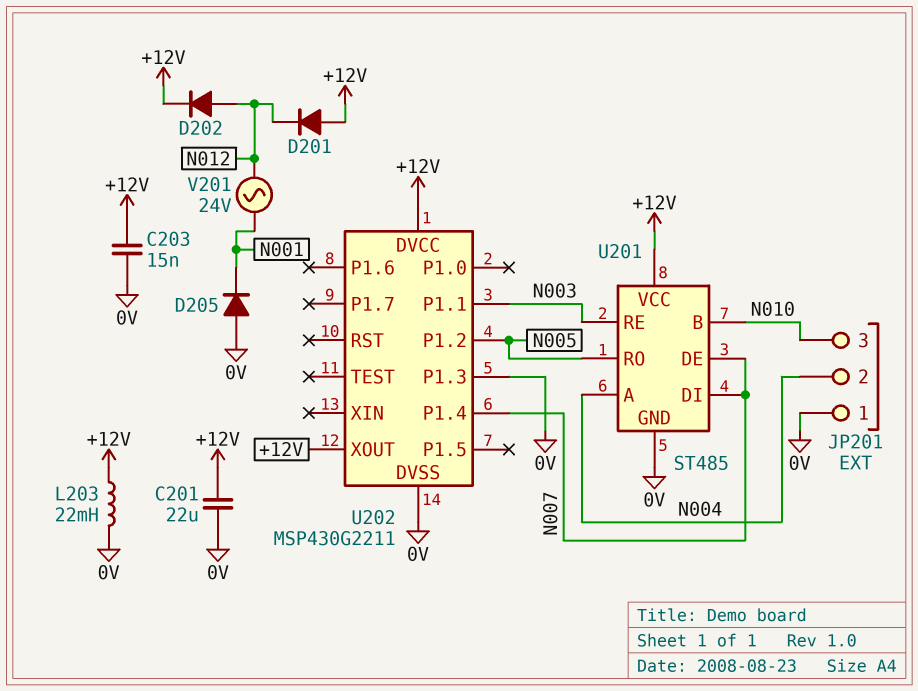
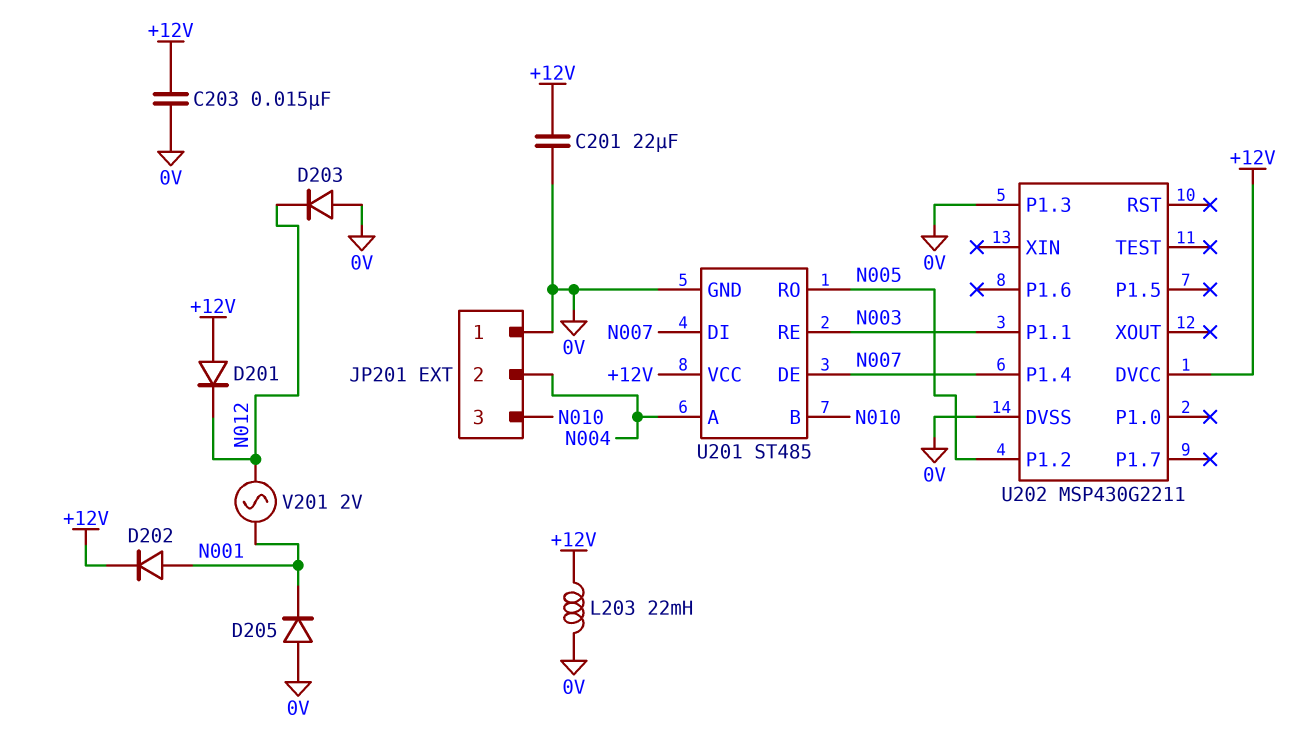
D202: diode (A N012, K +12V) -> diode (A N001, K +12V)
D203: none -> diode (A 0V, K N012)
U202 pin XOUT: +12V -> none
V201: AC 24V (N001, N012) -> AC 2V (N001, N012)

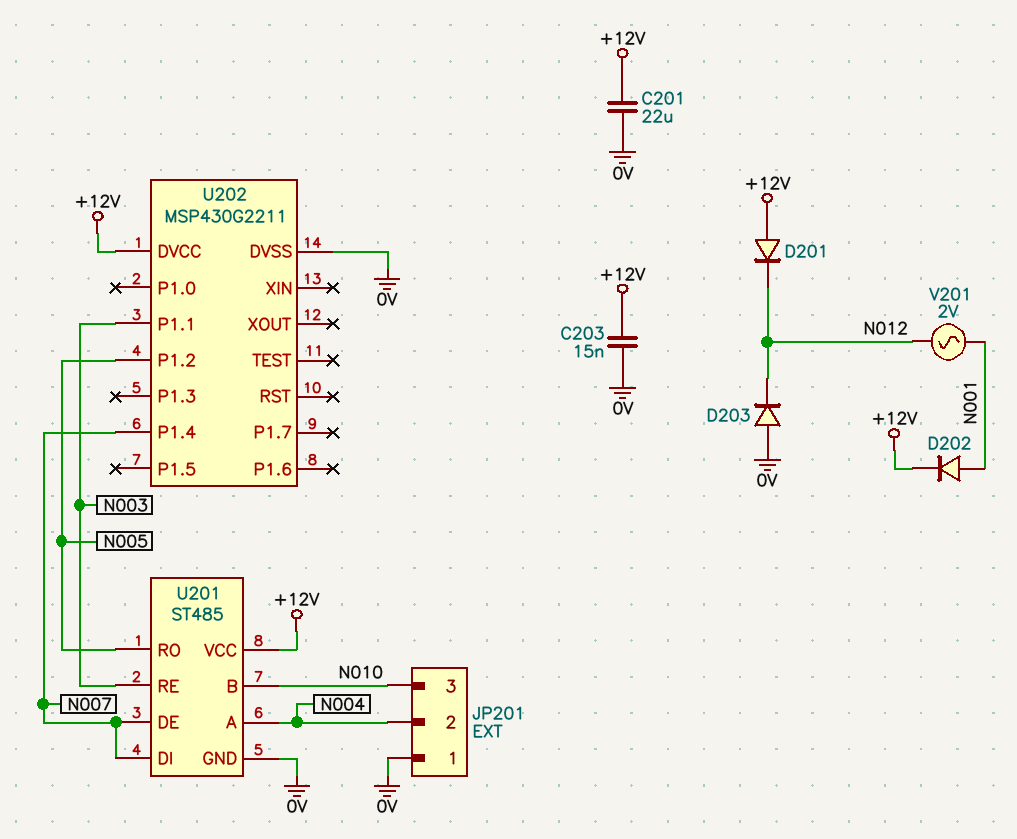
D205: diode (A 0V, K N001) -> none
L203: 22mH (+12V, 0V) -> none
U202 pin P1.3: 0V -> none

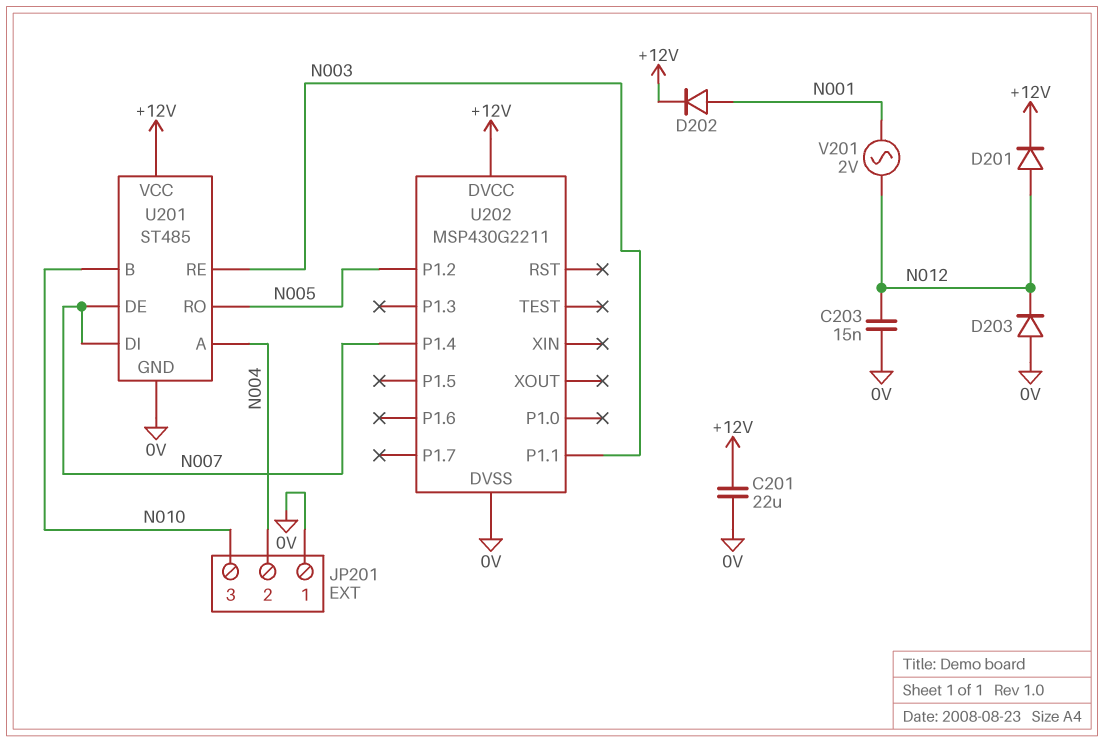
C203: 15nF (+12V, 0V) -> 15nF (0V, N012)
D201: diode (A +12V, K N012) -> diode (A N012, K +12V)

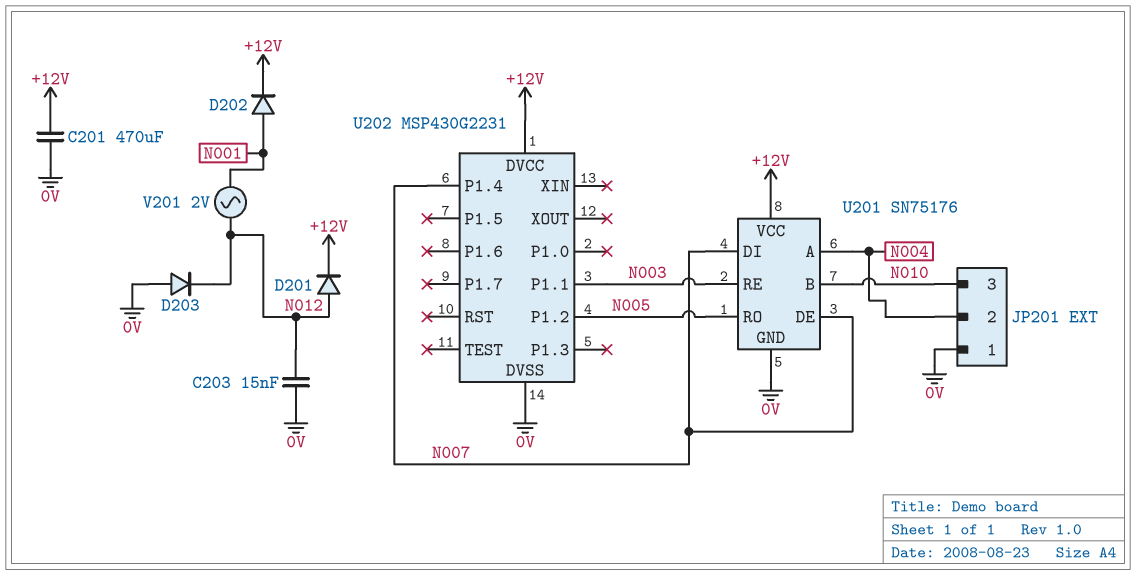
C201: 22uF (+12V, 0V) -> 470uF (+12V, 0V)
U201: ST485 -> SN75176
U202: MSP430G2211 -> MSP430G2231

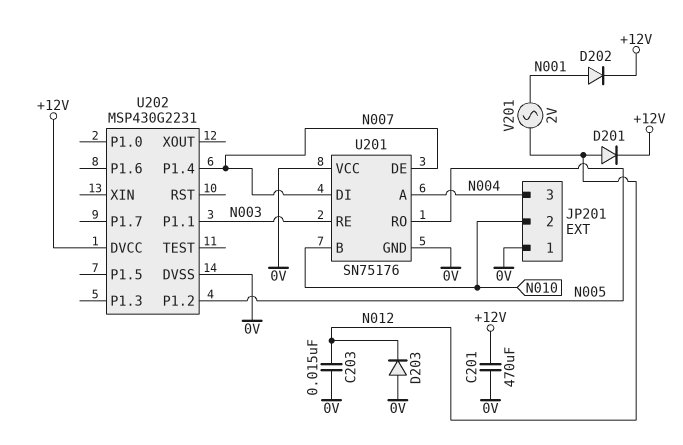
JP201 pin 2: N004 -> N010
JP201 pin 3: N010 -> N004
U201 pin VCC: +12V -> 0V

